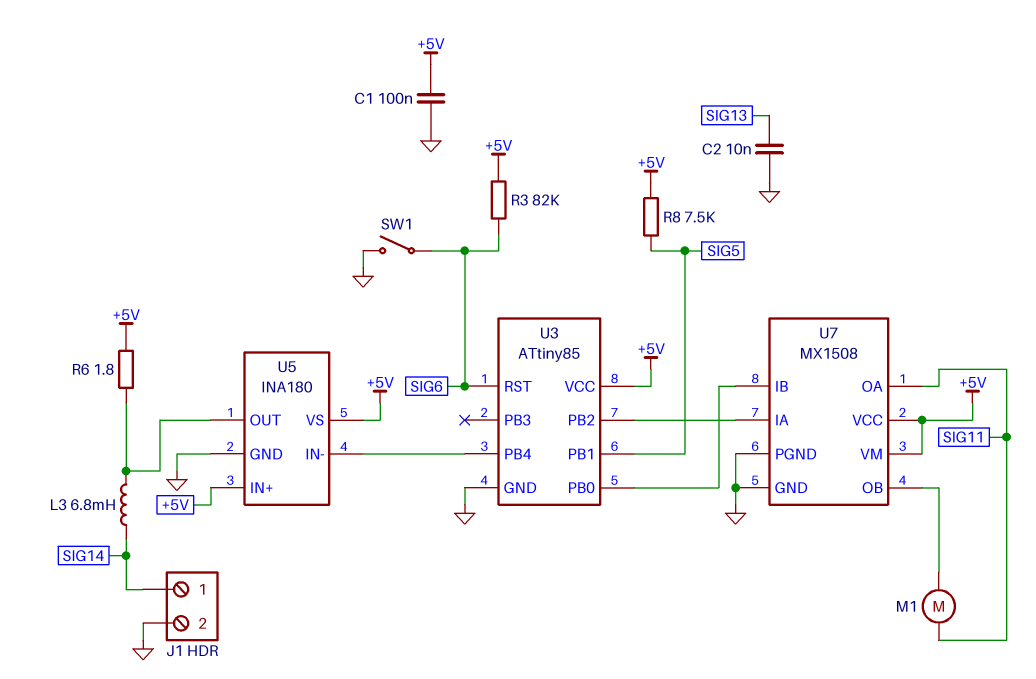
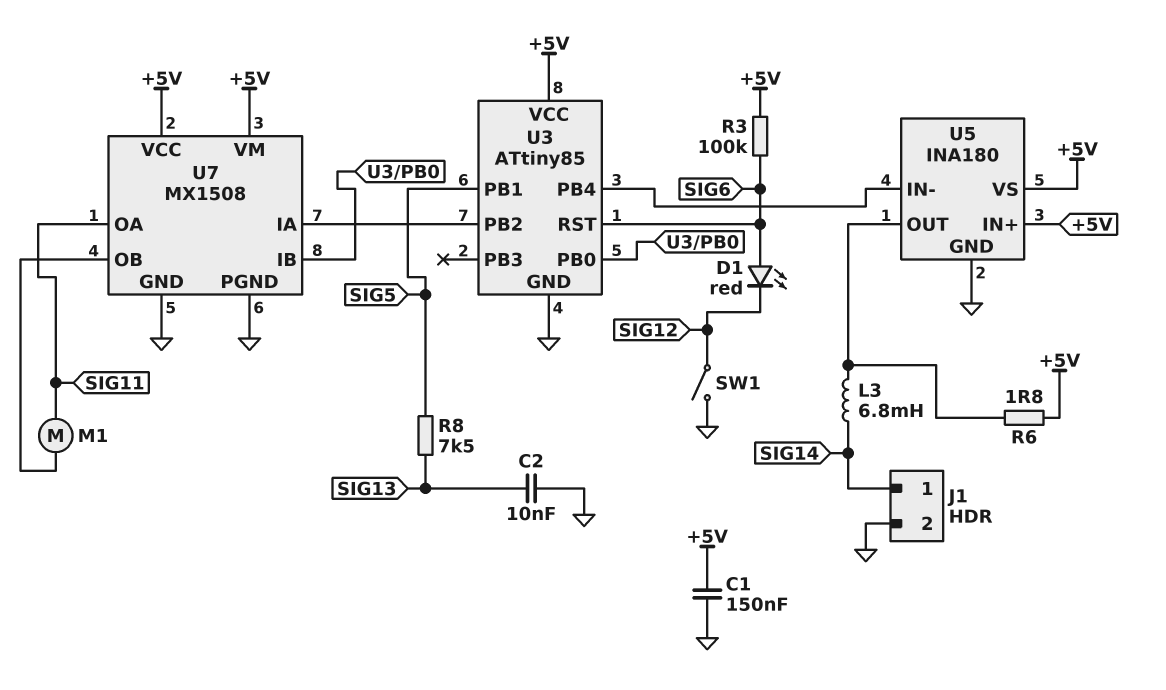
C1: 100nF (+5V, GND) -> 150nF (+5V, GND)
D1: none -> LED red (A SIG6, K SIG12)
R3: 82k (+5V, SIG6) -> 100k (+5V, SIG6)
R8: 7.5k (+5V, SIG5) -> 7.5k (SIG5, SIG13)
SW1: switch (GND, SIG6) -> switch (GND, SIG12)

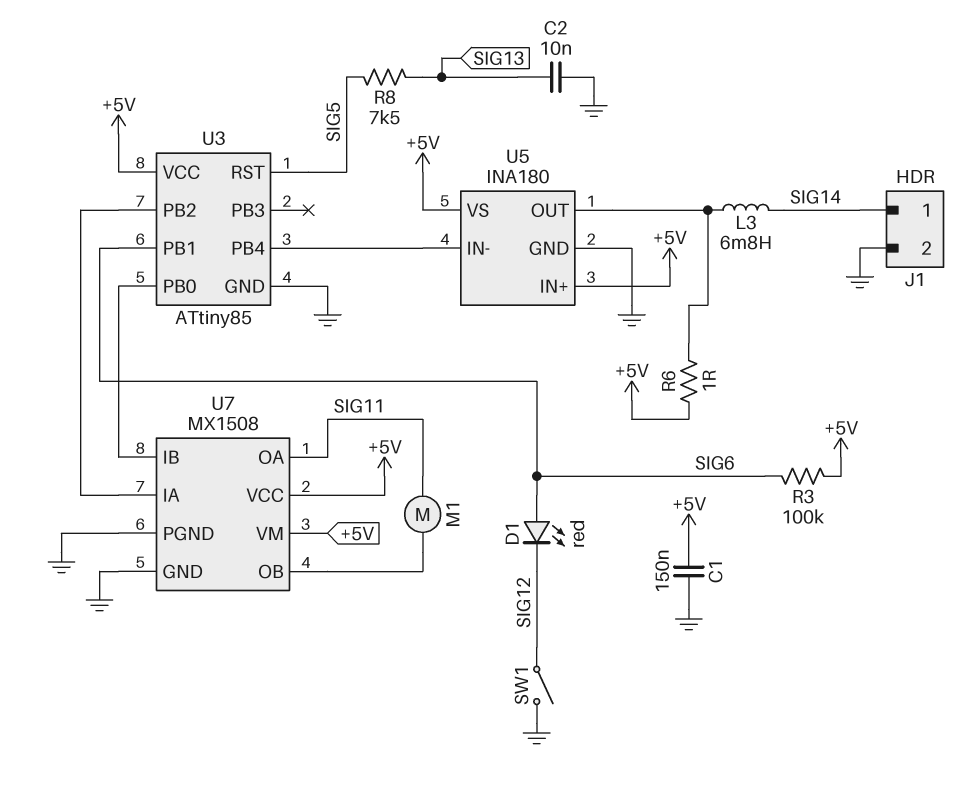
R6: 1.8 (+5V, U5/OUT) -> 1 (+5V, U5/OUT)
U3 pin PB1: SIG5 -> SIG6
U3 pin RST: SIG6 -> SIG5

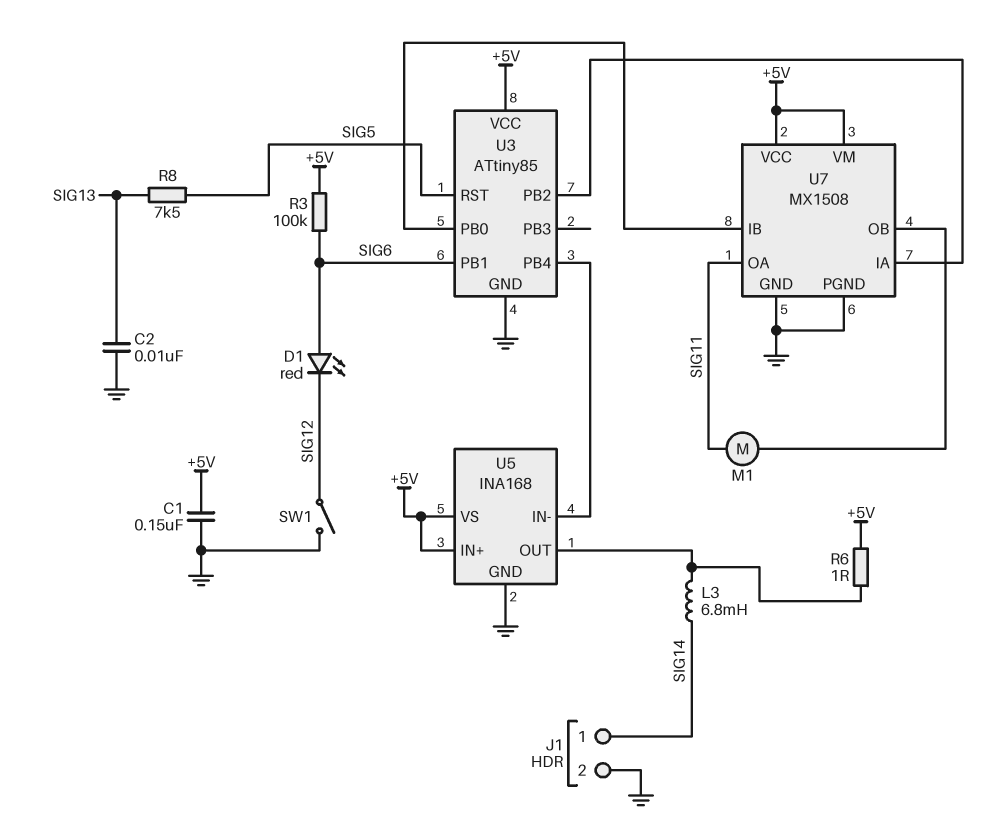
U5: INA180 -> INA168

